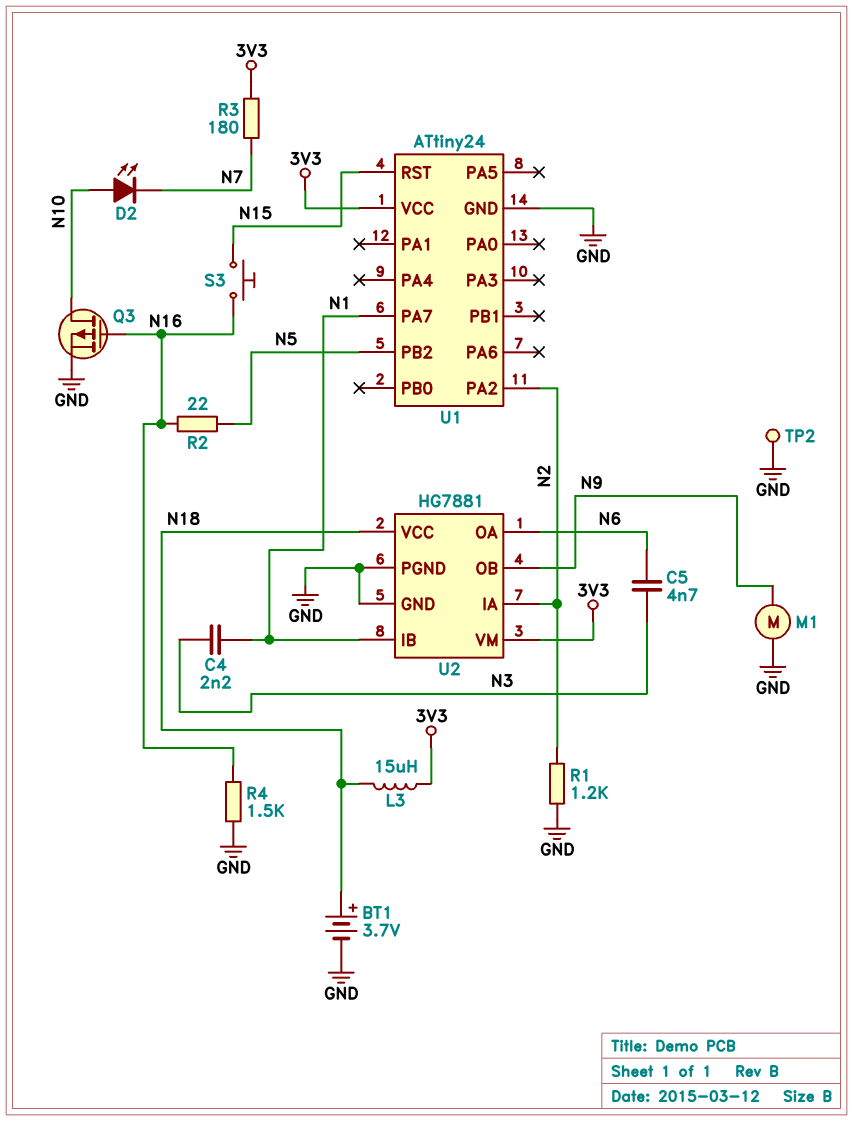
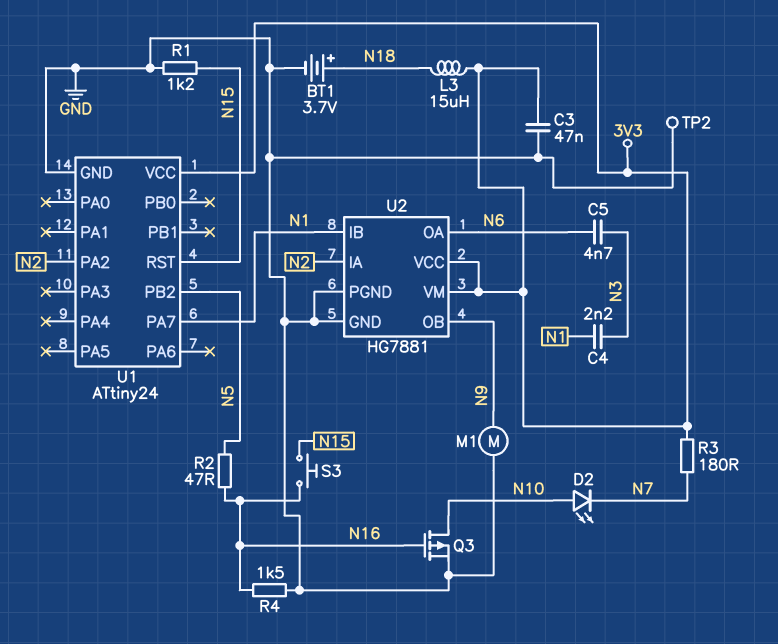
C3: none -> 47nF (3V3, GND)
R1: 1.2k (GND, N2) -> 1.2k (GND, N15)
R2: 22 (N5, N16) -> 47 (N5, N16)
U2 pin VCC: N18 -> 3V3

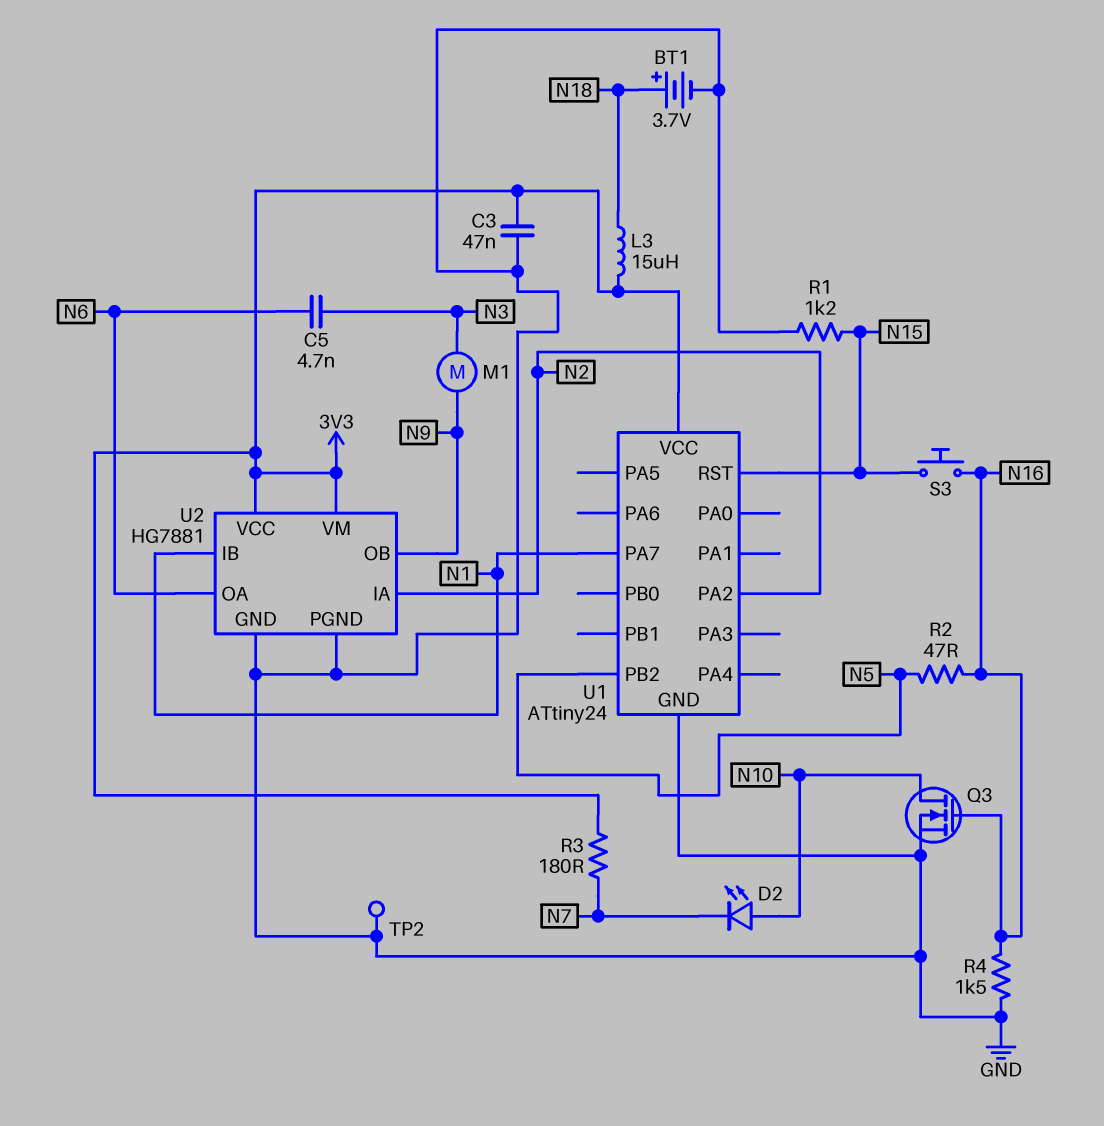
C4: 2.2nF (N1, N3) -> none
M1: motor (GND, N9) -> motor (N3, N9)
Q3: PMOS (G N16, D N10, S GND) -> NMOS (G N16, D N10, S GND)

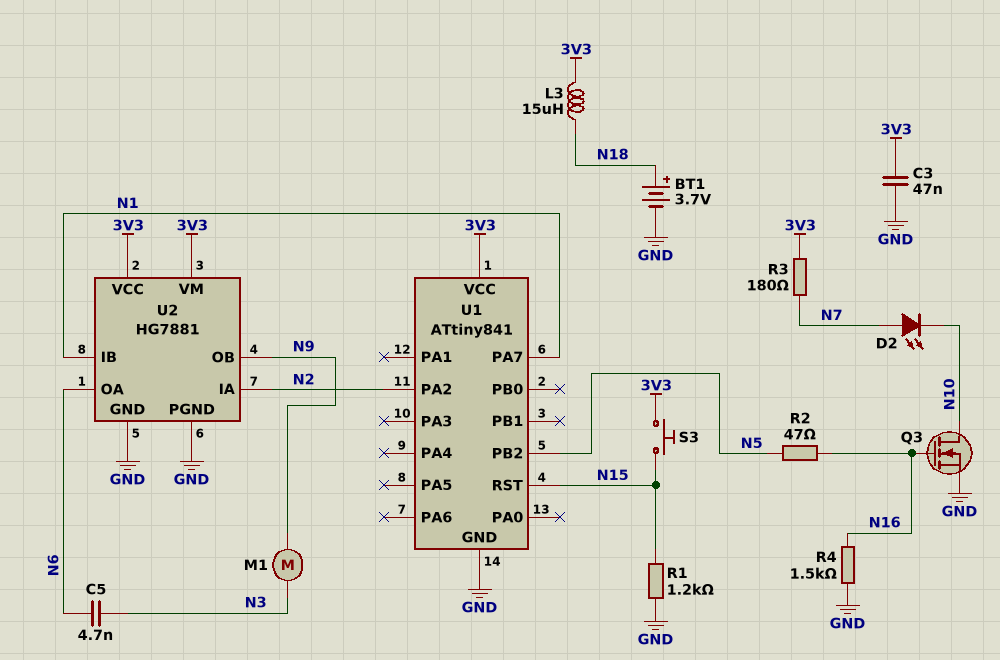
D2: LED (A N10, K N7) -> LED (A N7, K N10)
S3: button (N15, N16) -> button (3V3, N15)
TP2: test point (GND) -> none
U1: ATtiny24 -> ATtiny841

